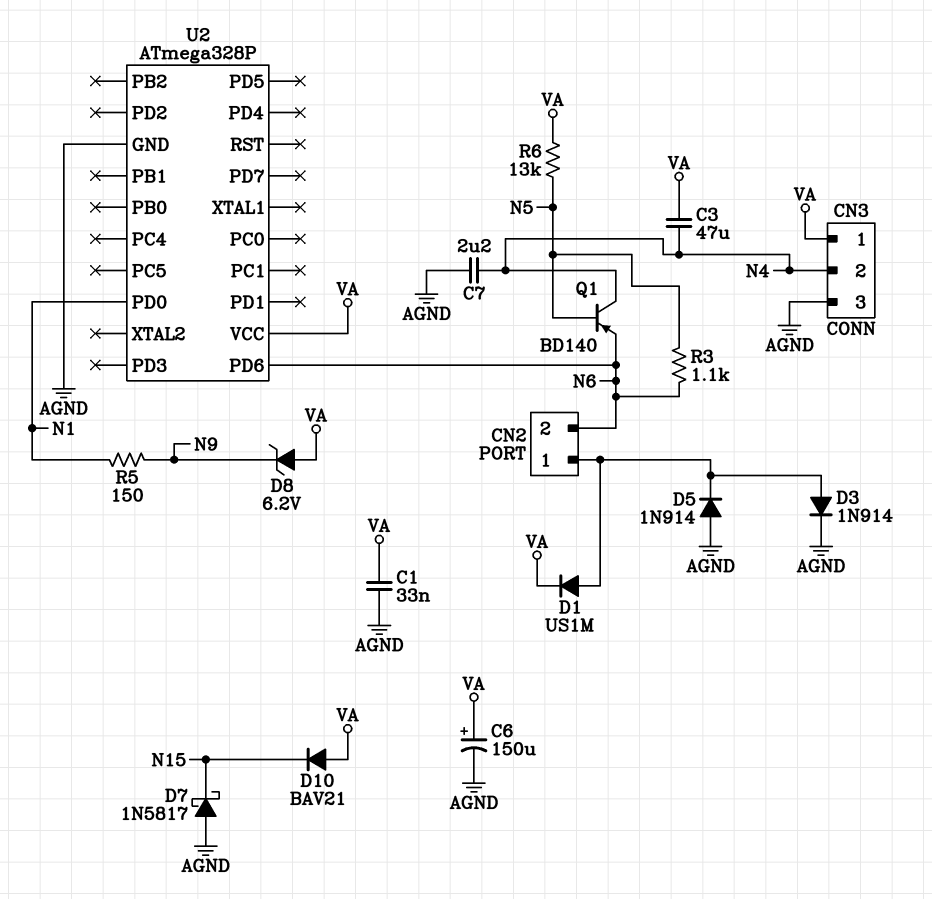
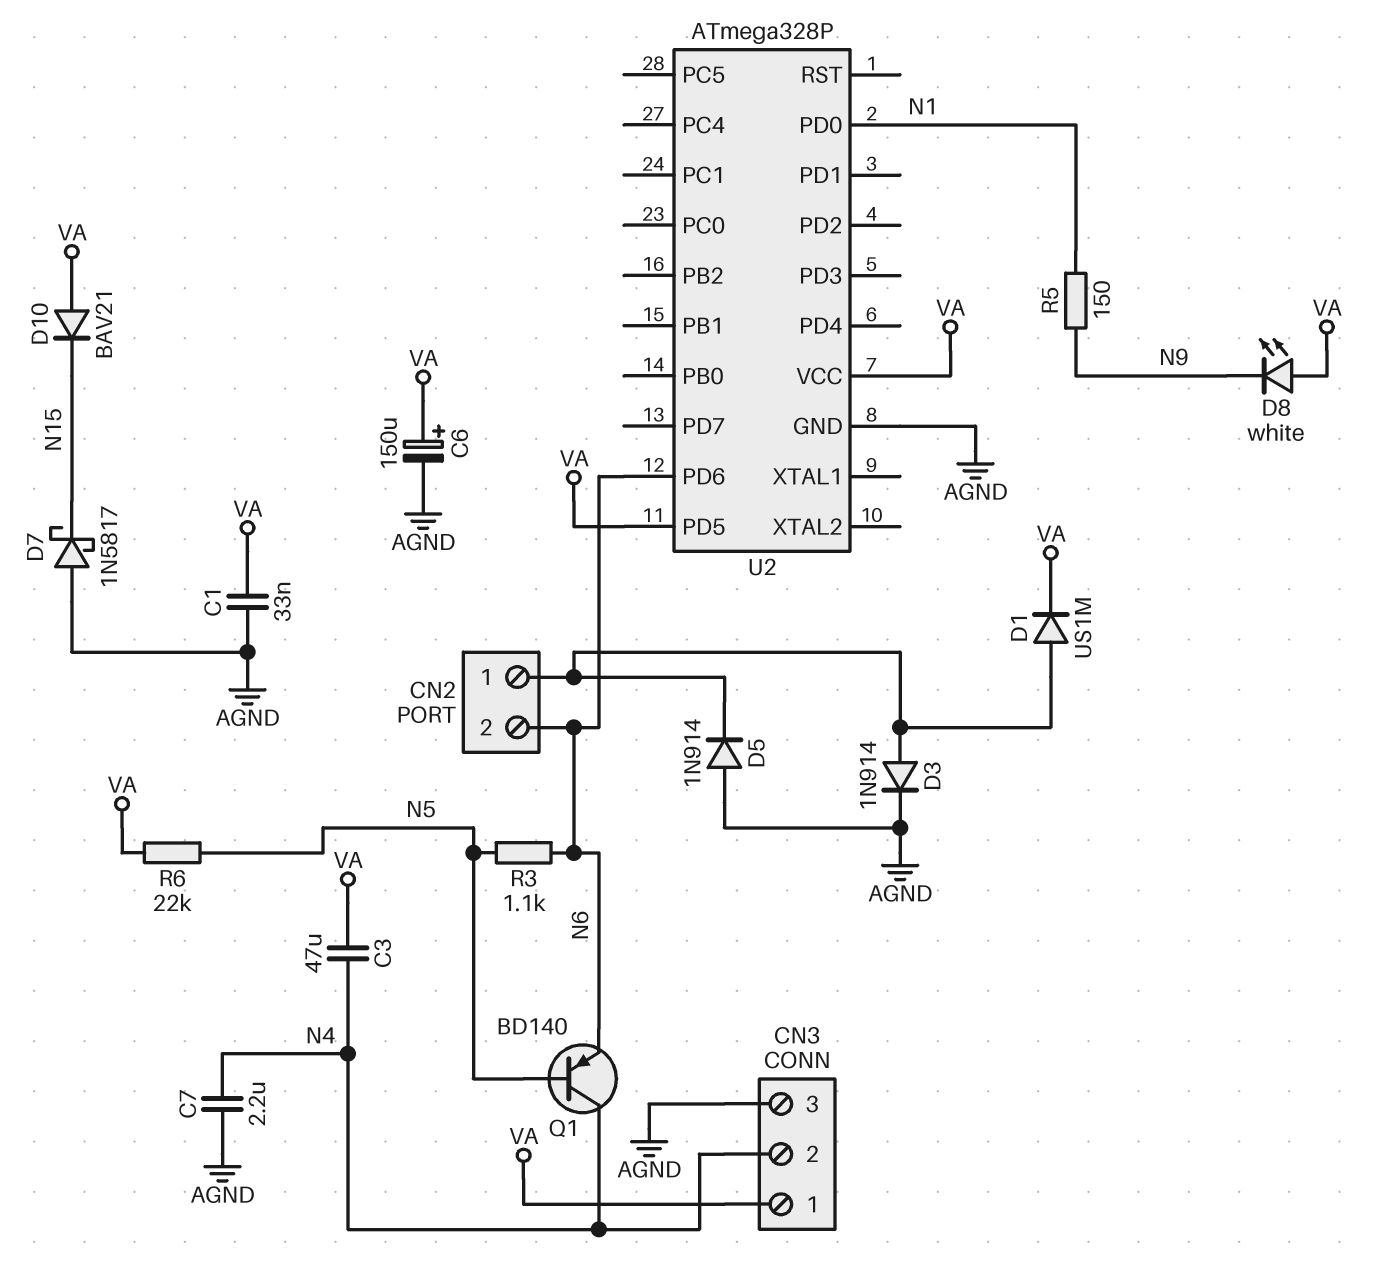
D8: zener 6.2V (A VA, K N9) -> LED white (A VA, K N9)
R6: 13k (N5, VA) -> 22k (N5, VA)
U2 pin PD5: none -> VA

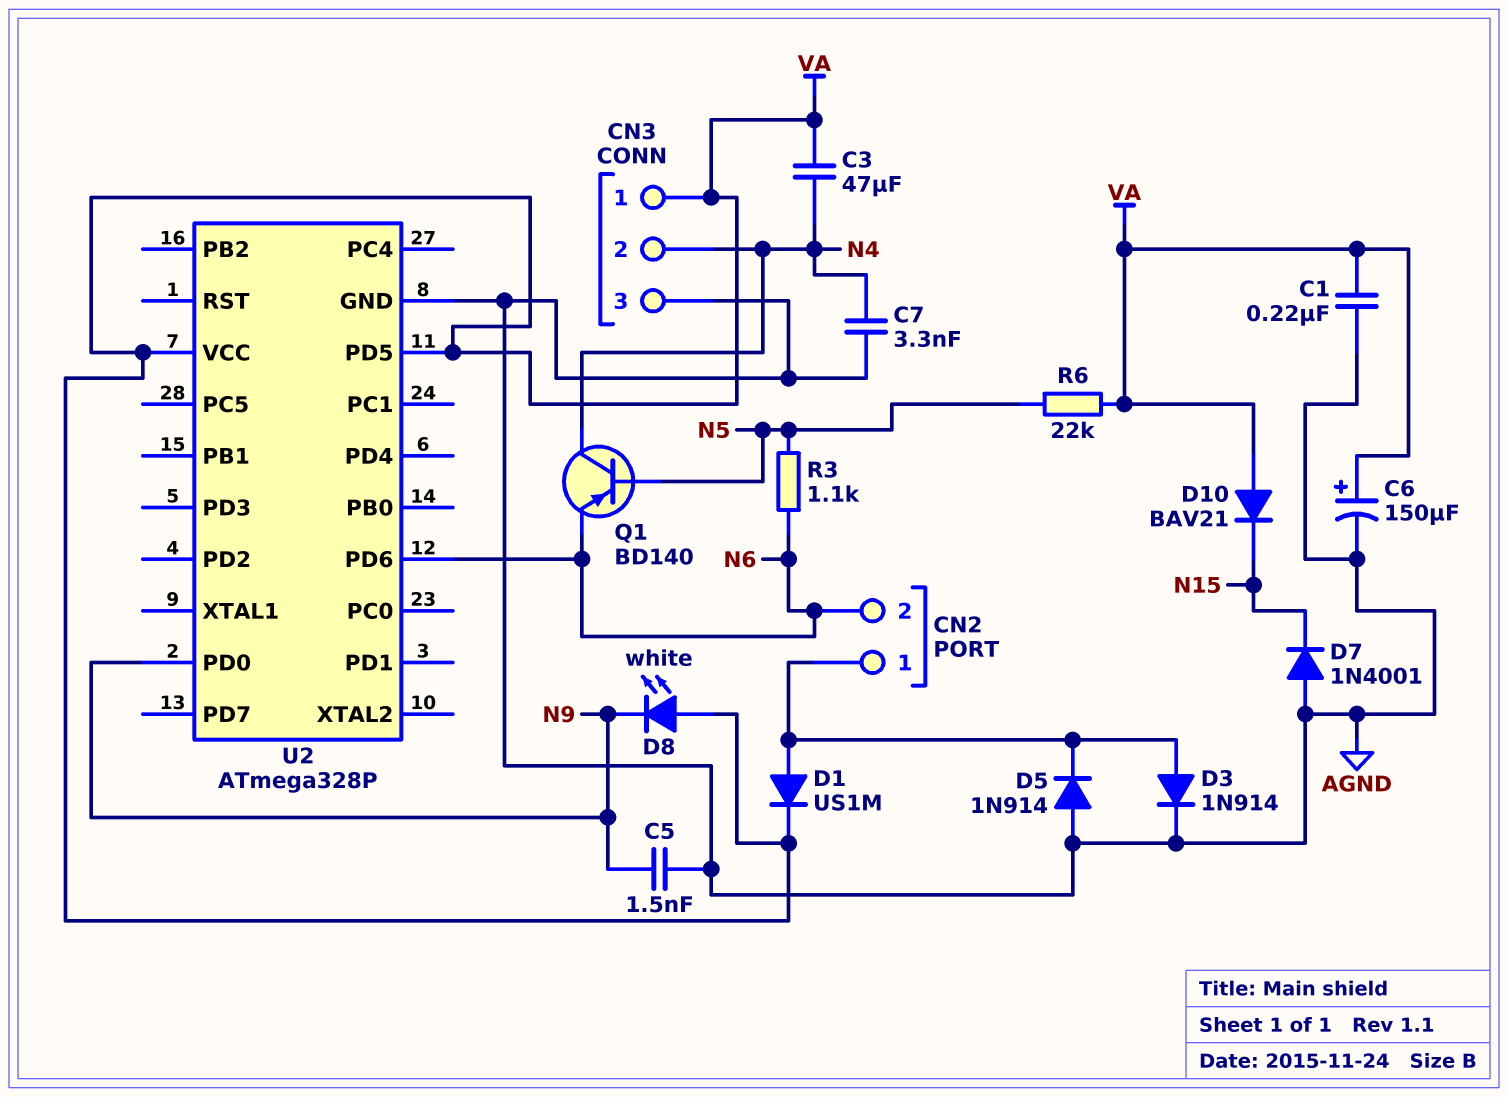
C1: 33nF (AGND, VA) -> 220nF (AGND, VA)
C5: none -> 1.5nF (AGND, N9)
C7: 2.2uF (AGND, N4) -> 3.3nF (AGND, N4)
D7: schottky 1N5817 (A AGND, K N15) -> diode 1N4001 (A AGND, K N15)
R5: 150 (N1, N9) -> none
U2 pin PD0: N1 -> N9

